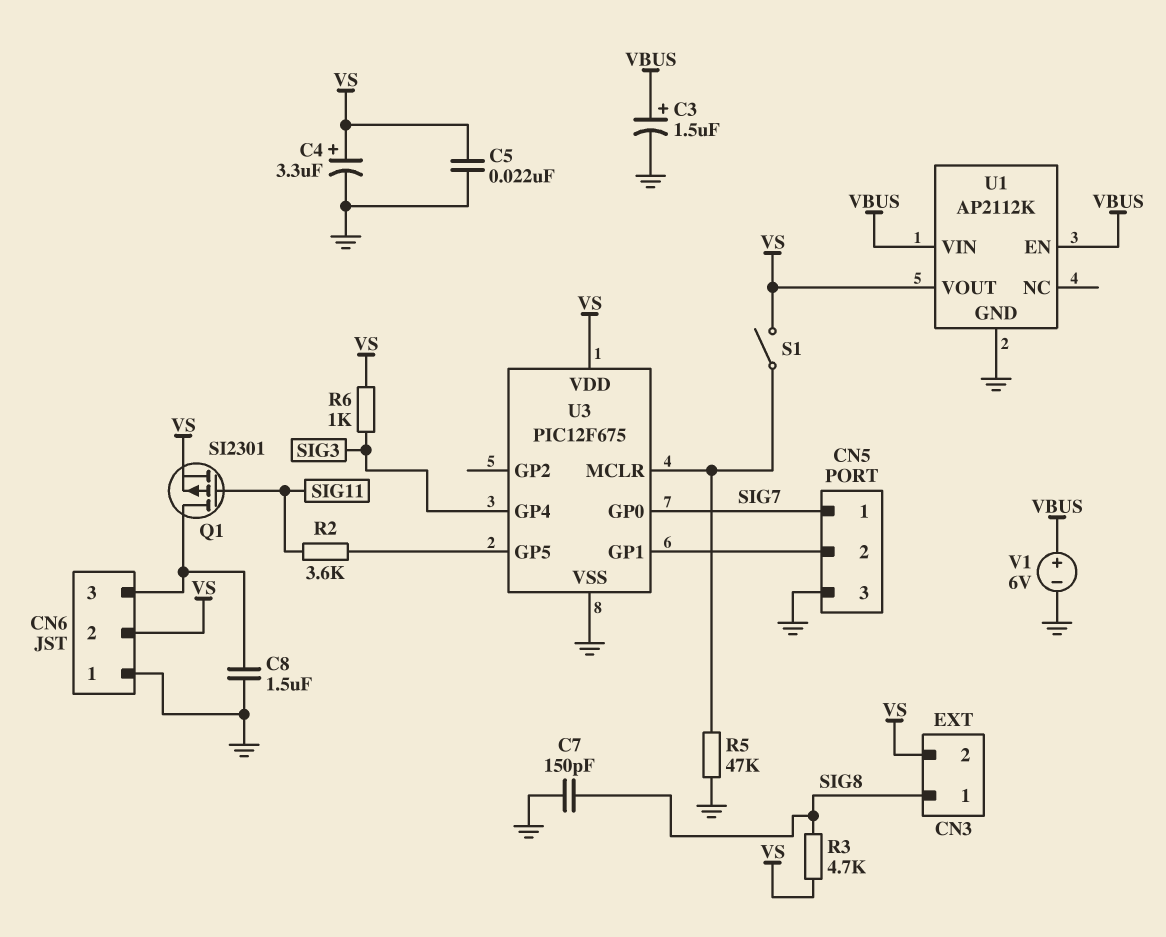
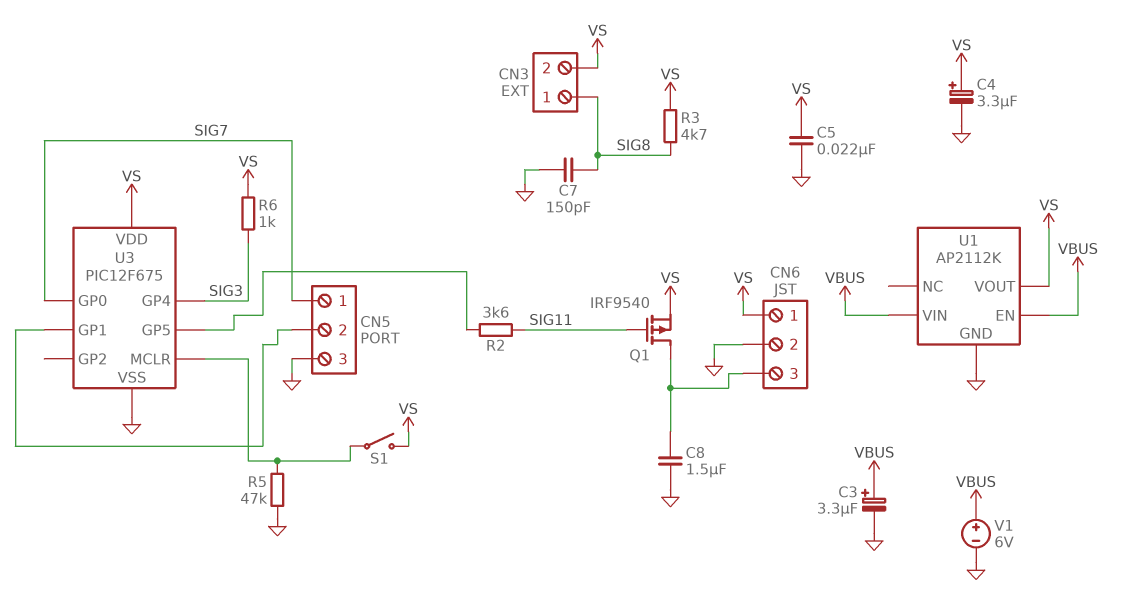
C3: 1.5uF (plus VBUS, minus GND) -> 3.3uF (plus VBUS, minus GND)
CN6 pin 1: GND -> VS
CN6 pin 2: VS -> GND
Q1: PMOS SI2301 (G SIG11, D CN6/3, S VS) -> PMOS IRF9540 (G SIG11, D CN6/3, S VS)

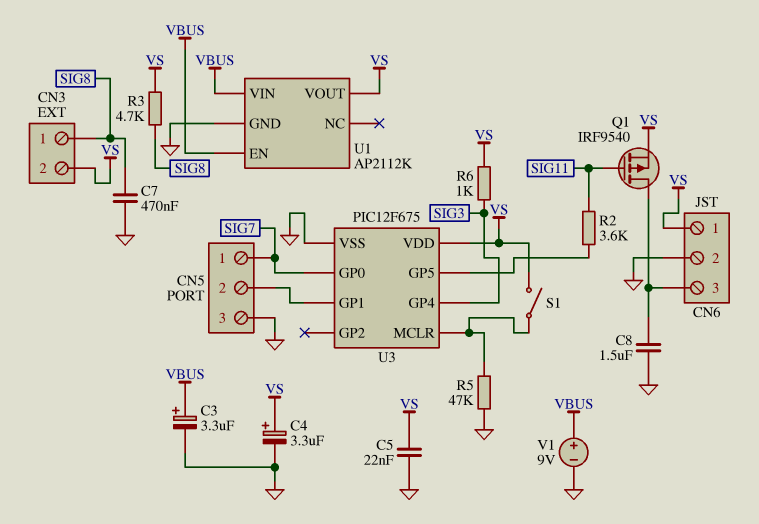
C7: 150pF (GND, SIG8) -> 470nF (GND, SIG8)
V1: 6V (plus VBUS, minus GND) -> 9V (plus VBUS, minus GND)

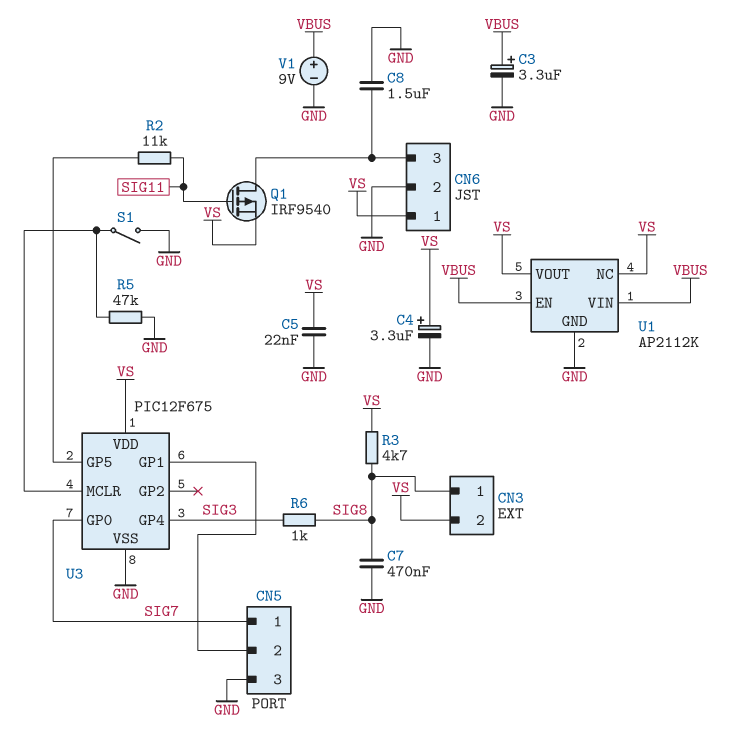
R2: 3.6k (SIG11, U3/GP5) -> 11k (SIG11, U3/GP5)
R6: 1k (SIG3, VS) -> 1k (SIG3, SIG8)
S1: switch (U3/MCLR, VS) -> switch (GND, U3/MCLR)
U1 pin NC: none -> VS

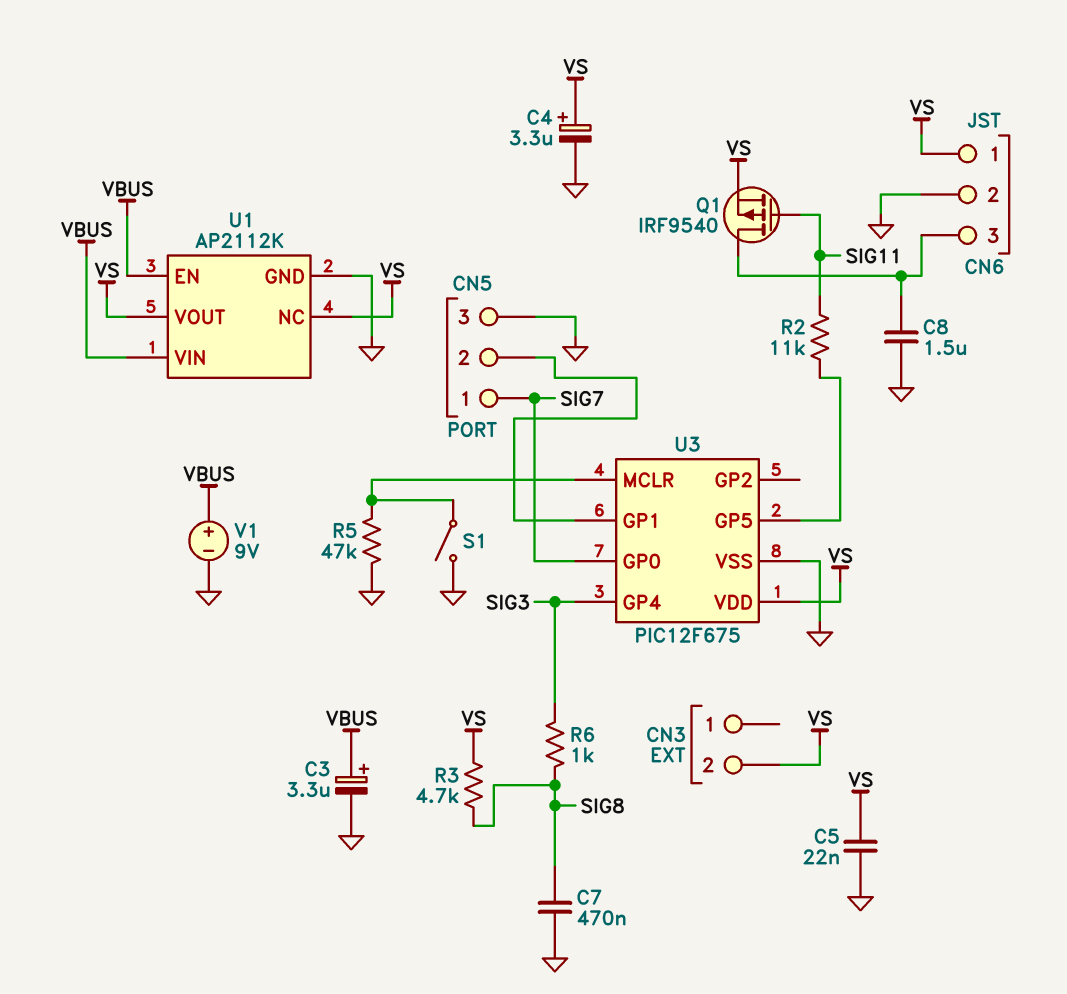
CN3 pin 1: SIG8 -> none

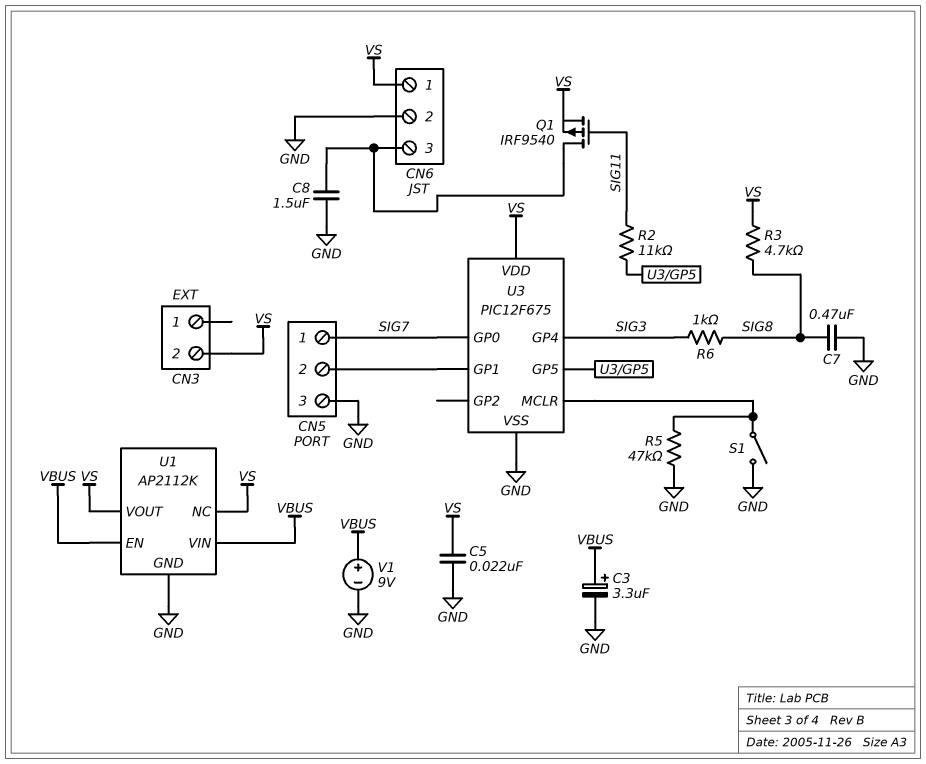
C4: 3.3uF (plus VS, minus GND) -> none

